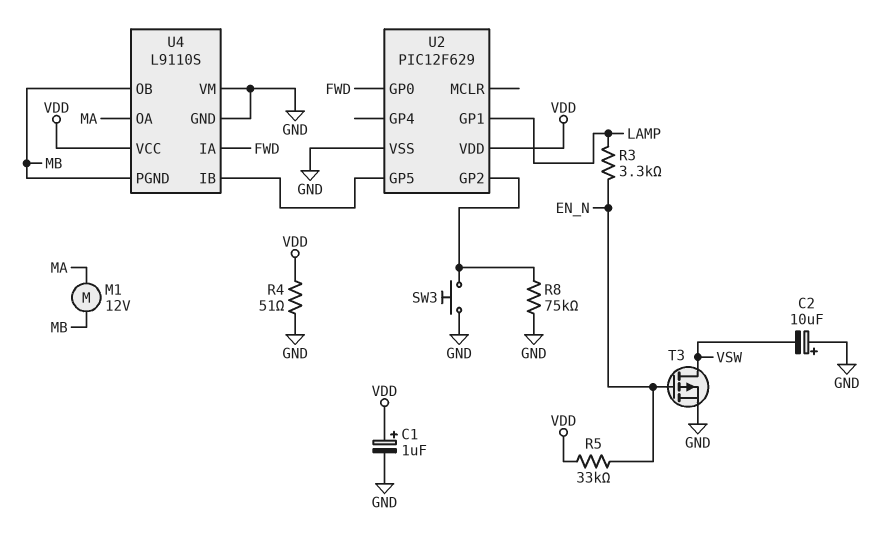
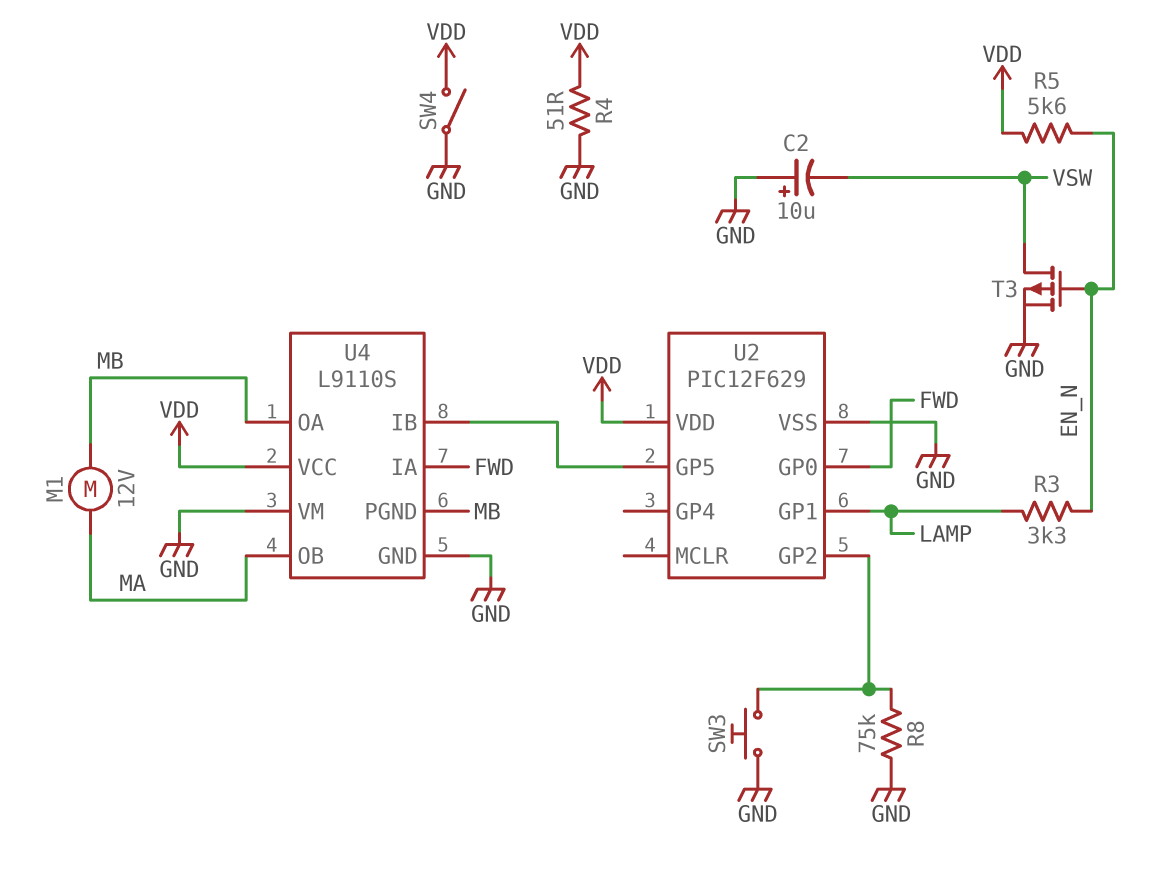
C1: 1uF (plus VDD, minus GND) -> none
R5: 33k (EN_N, VDD) -> 5.6k (EN_N, VDD)
SW4: none -> switch (GND, VDD)
U4 pin OA: MA -> MB
U4 pin OB: MB -> MA

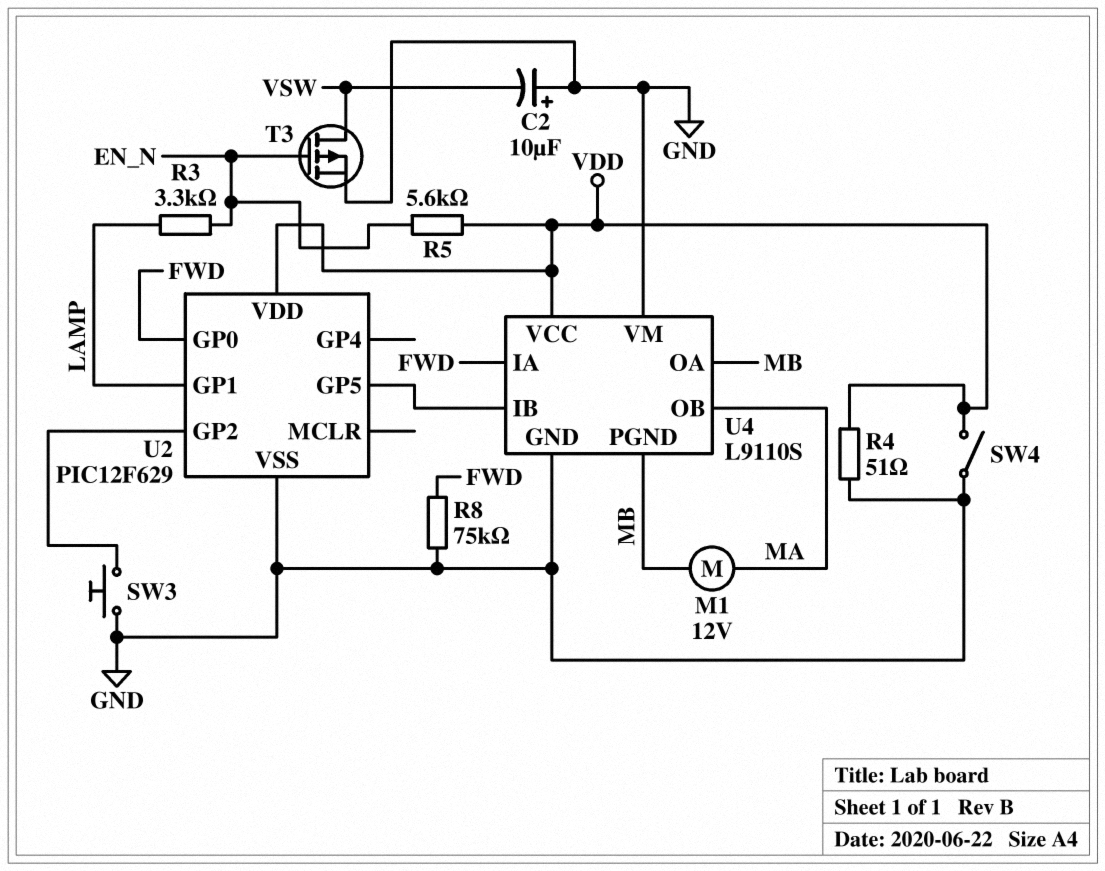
R8: 75k (GND, U2/GP2) -> 75k (FWD, GND)

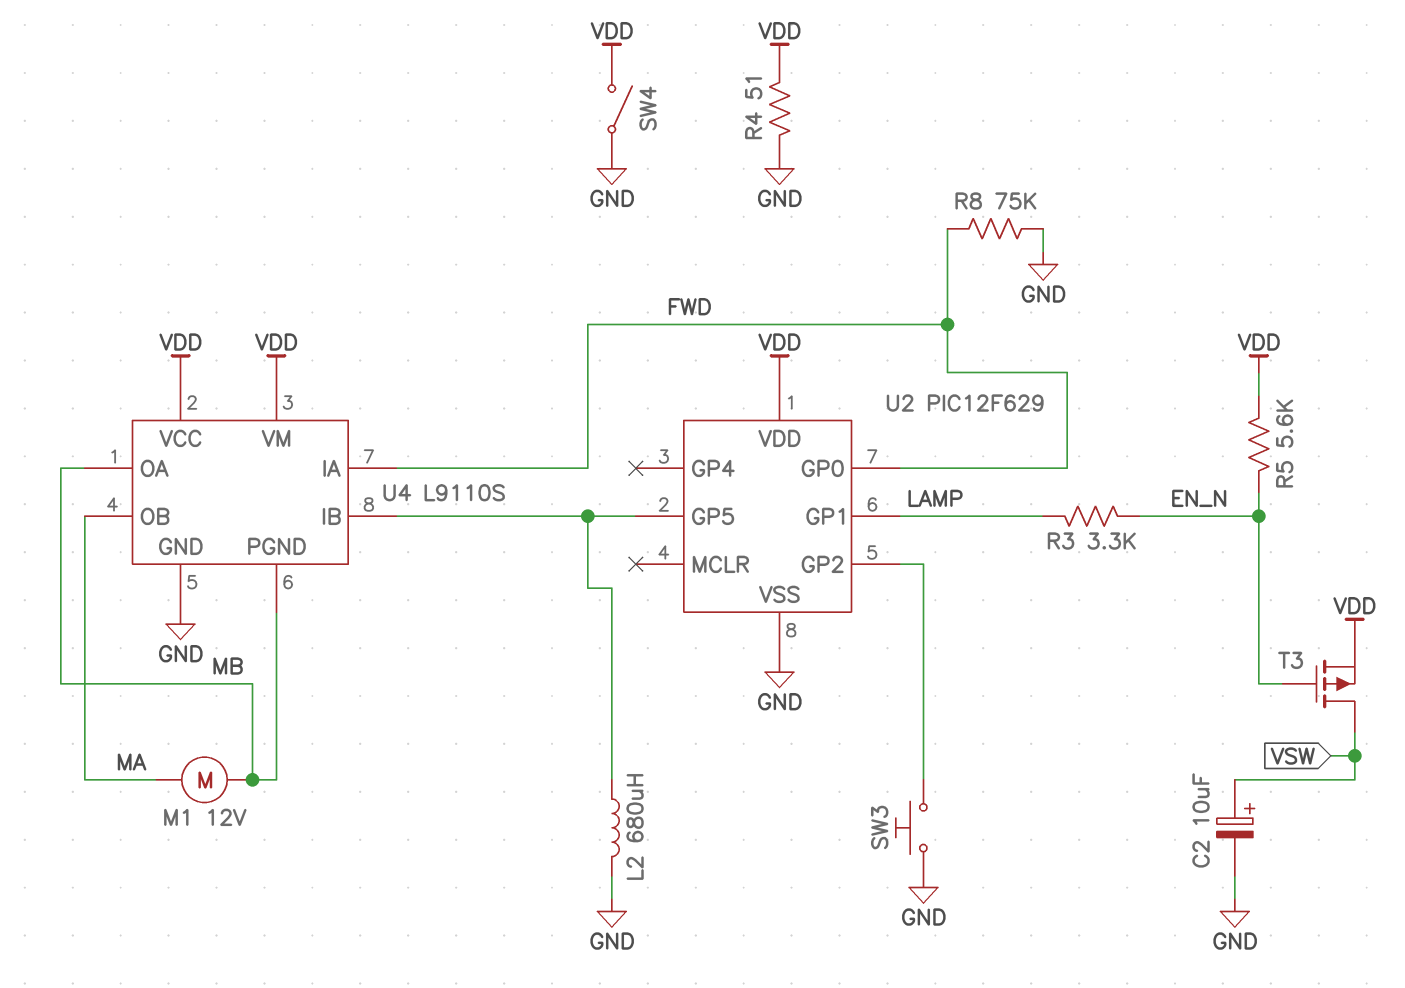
C2: 10uF (plus GND, minus VSW) -> 10uF (plus VSW, minus GND)
L2: none -> 680uH (GND, U2/GP5)
T3: PMOS (G EN_N, D VSW, S GND) -> PMOS (G EN_N, D VSW, S VDD)
U4 pin VM: GND -> VDD

